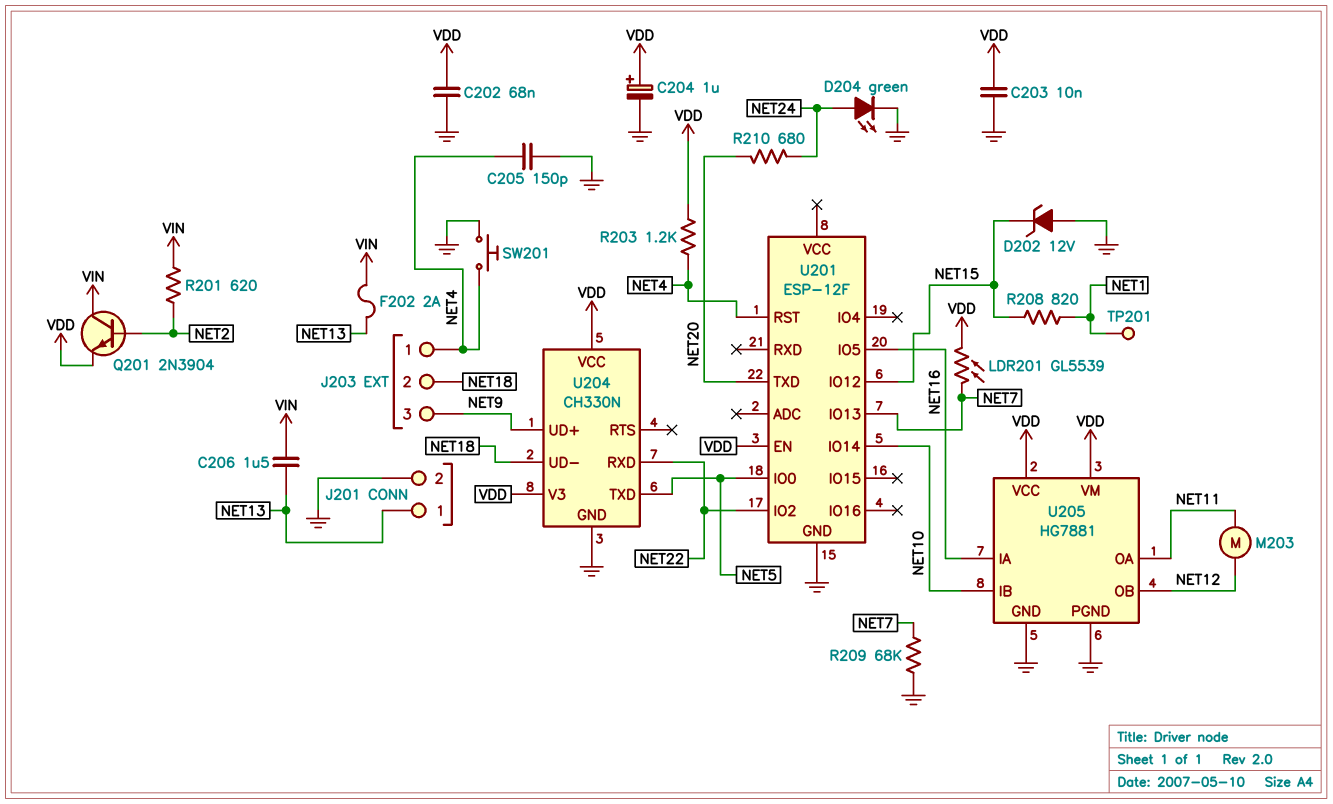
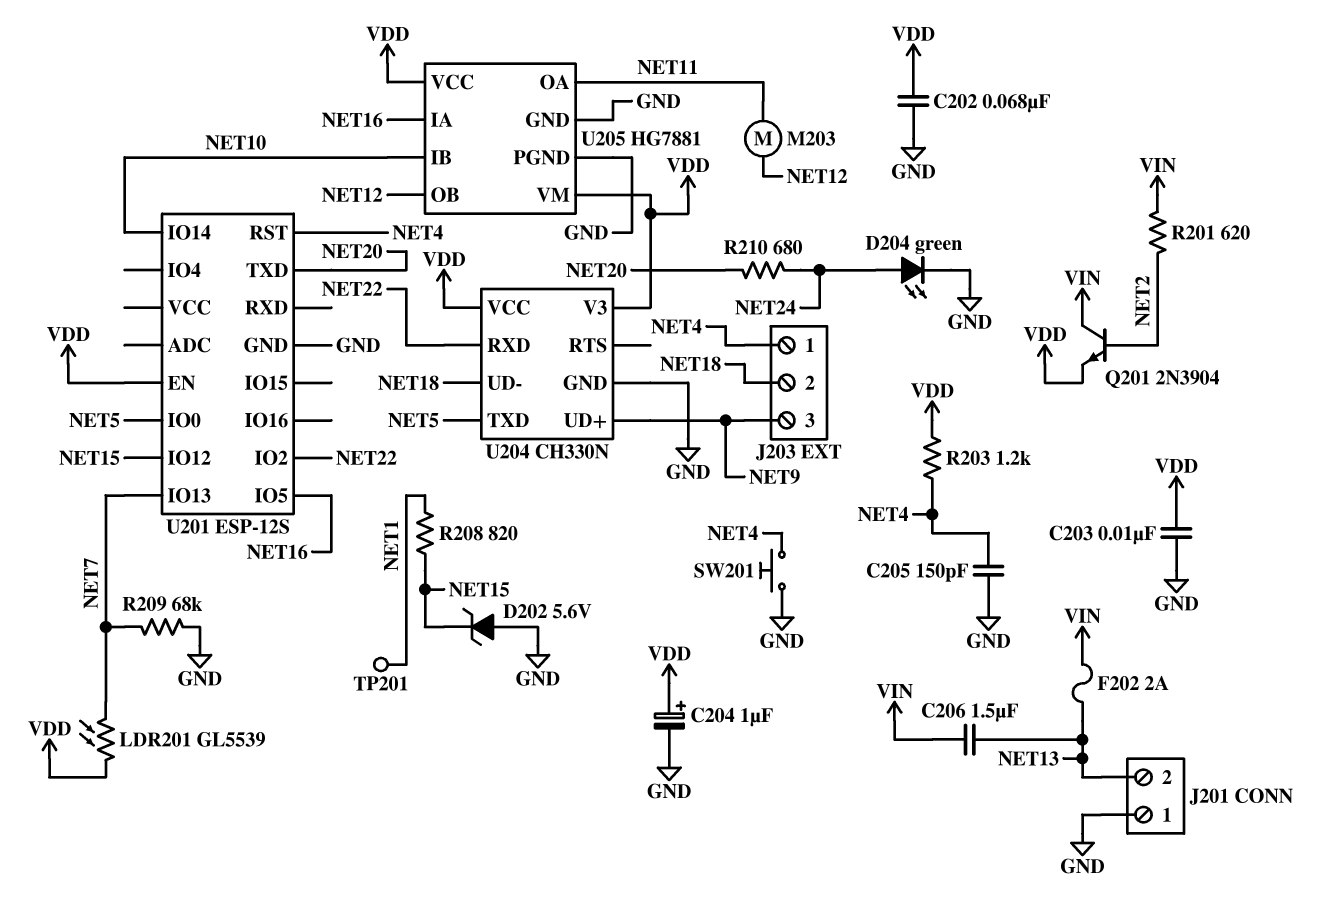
D202: zener 12V (A GND, K NET15) -> zener 5.6V (A GND, K NET15)
J201 pin 1: NET13 -> GND
J201 pin 2: GND -> NET13
U201: ESP-12F -> ESP-12S

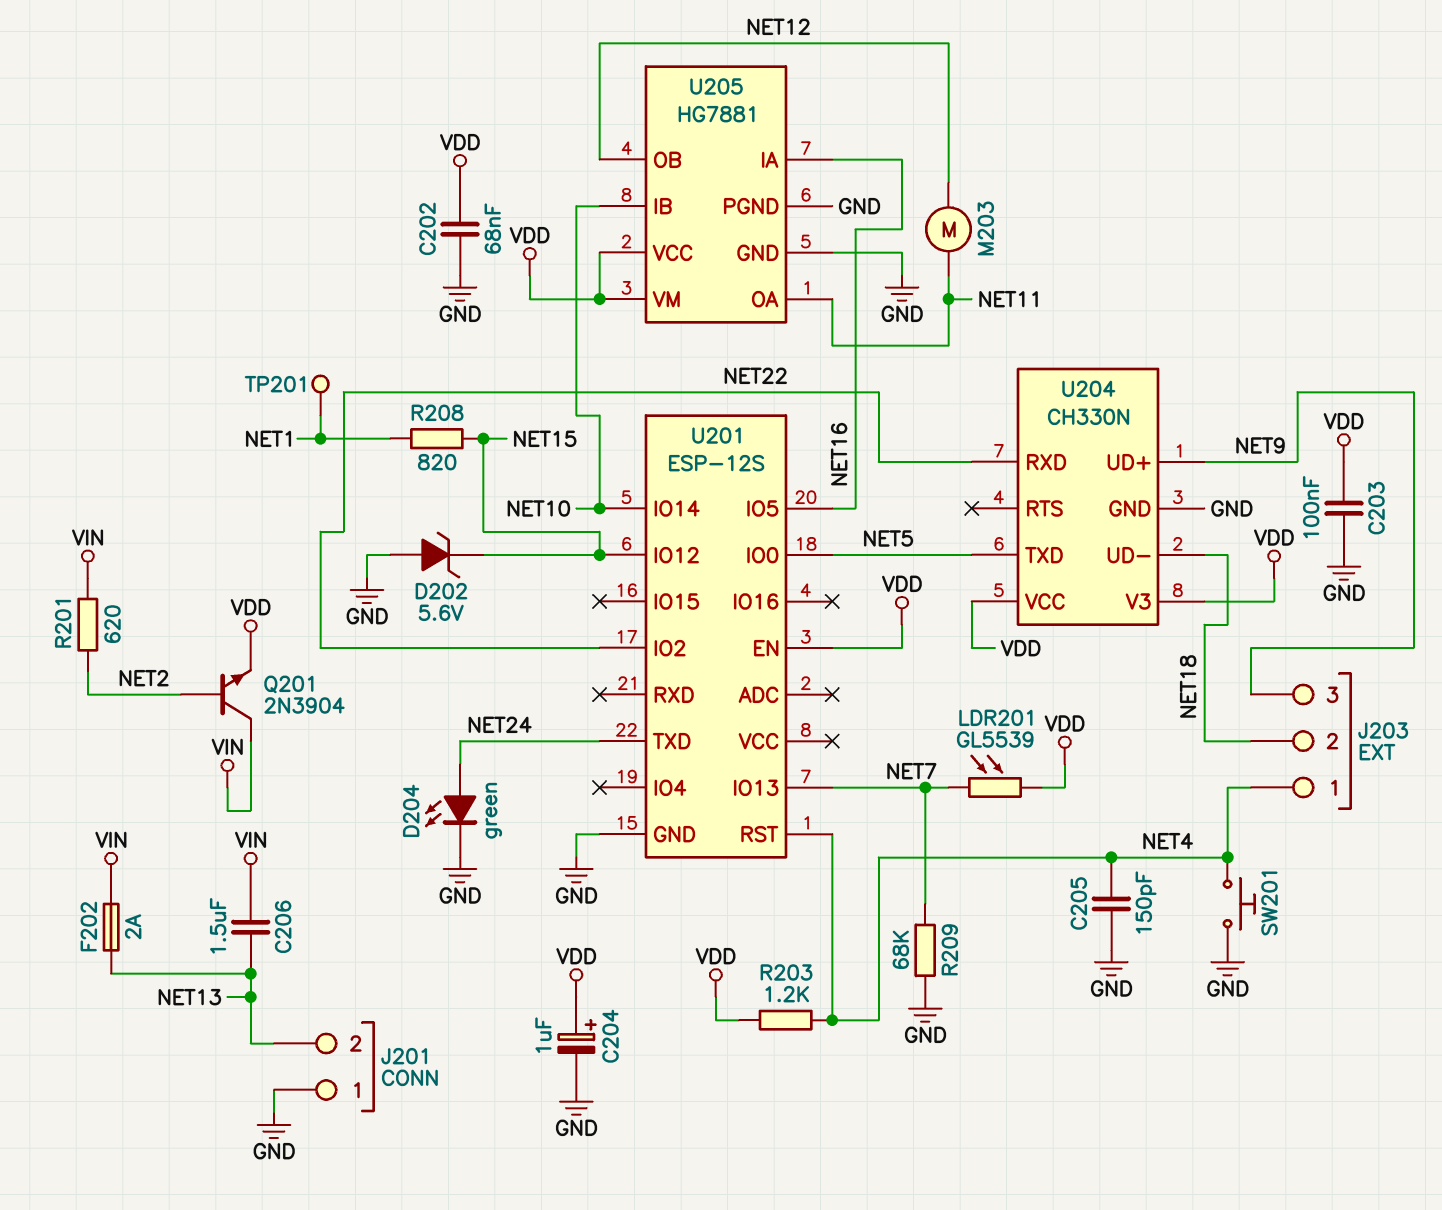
C203: 10nF (GND, VDD) -> 100nF (GND, VDD)
R210: 680 (NET20, NET24) -> none
U201 pin TXD: NET20 -> NET24

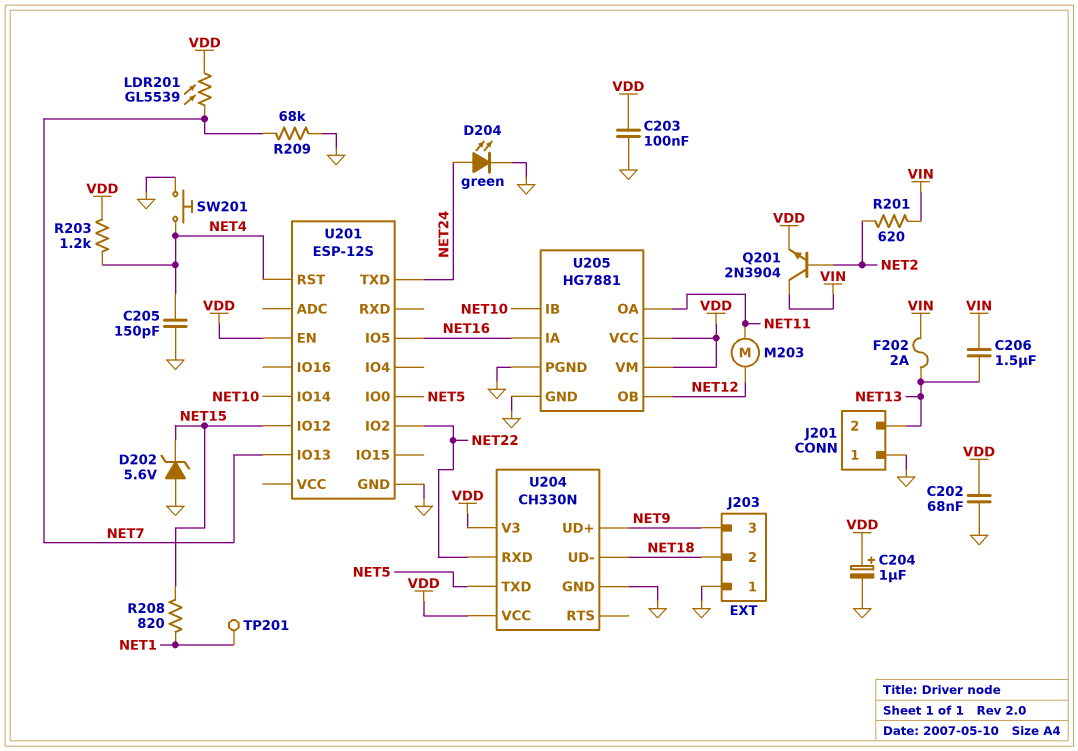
J203 pin 1: NET4 -> GND

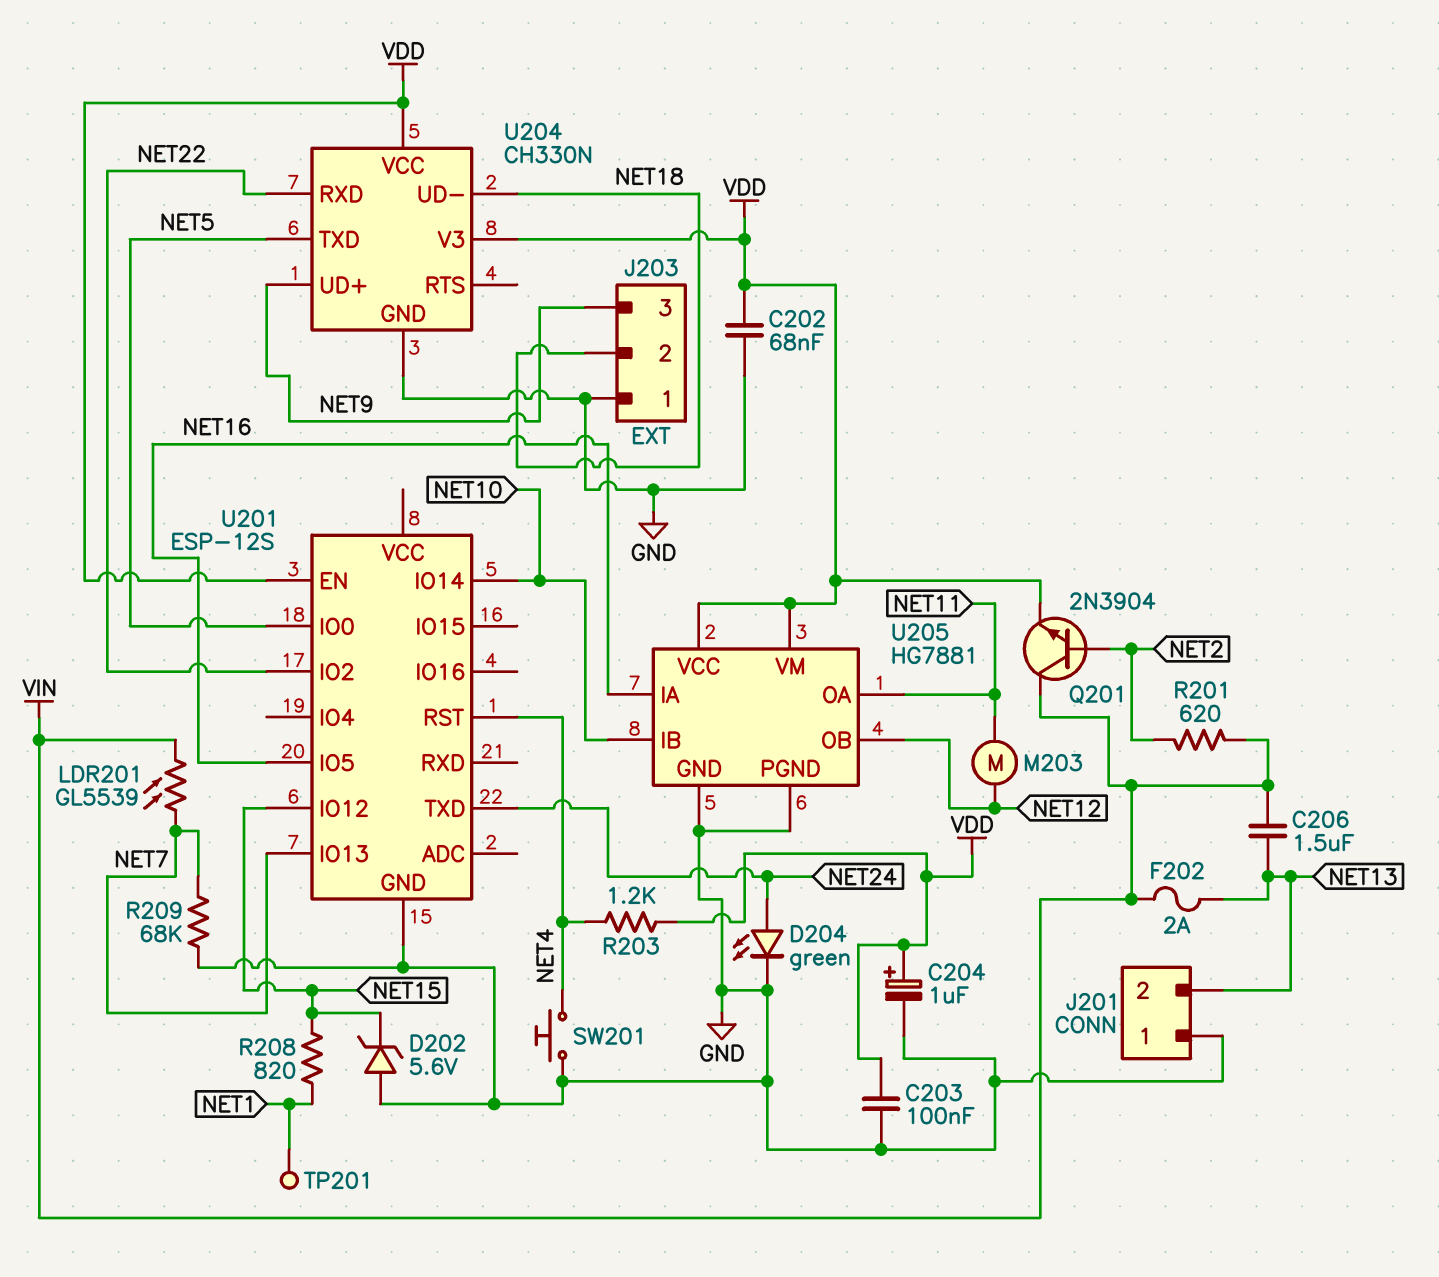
C205: 150pF (GND, NET4) -> none
LDR201: GL5539 (NET7, VDD) -> GL5539 (NET7, VIN)

